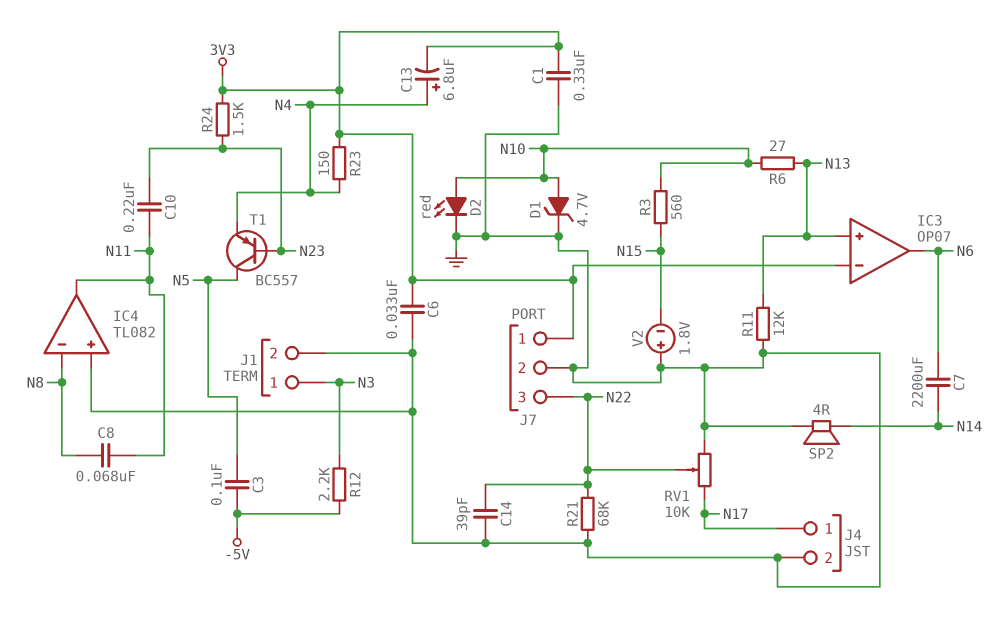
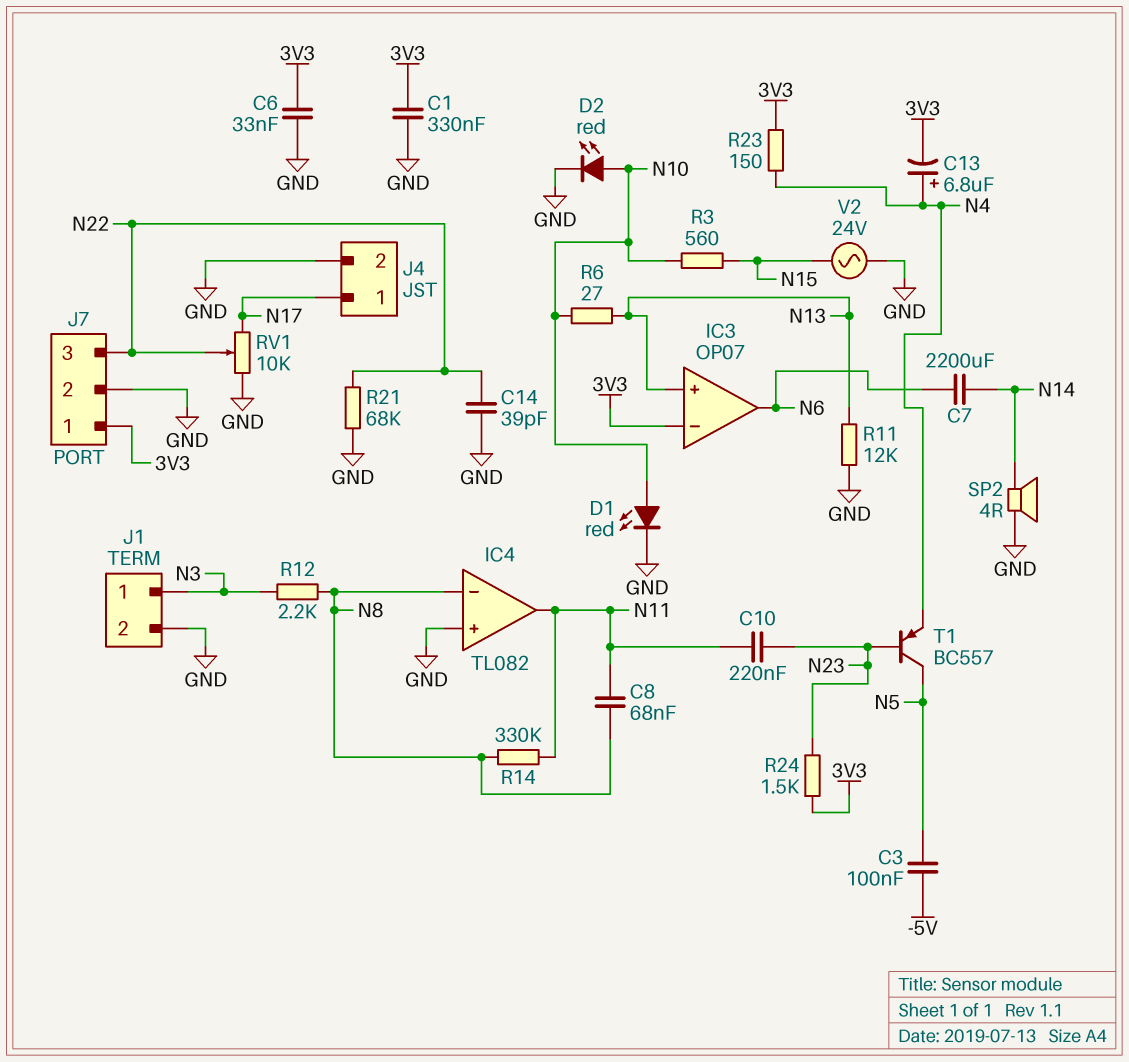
D1: zener 4.7V (A N10, K GND) -> LED red (A N10, K GND)
R12: 2.2k (-5V, N3) -> 2.2k (N3, N8)
R14: none -> 330k (N8, N11)
V2: 1.8V (plus GND, minus N15) -> AC 24V (GND, N15)

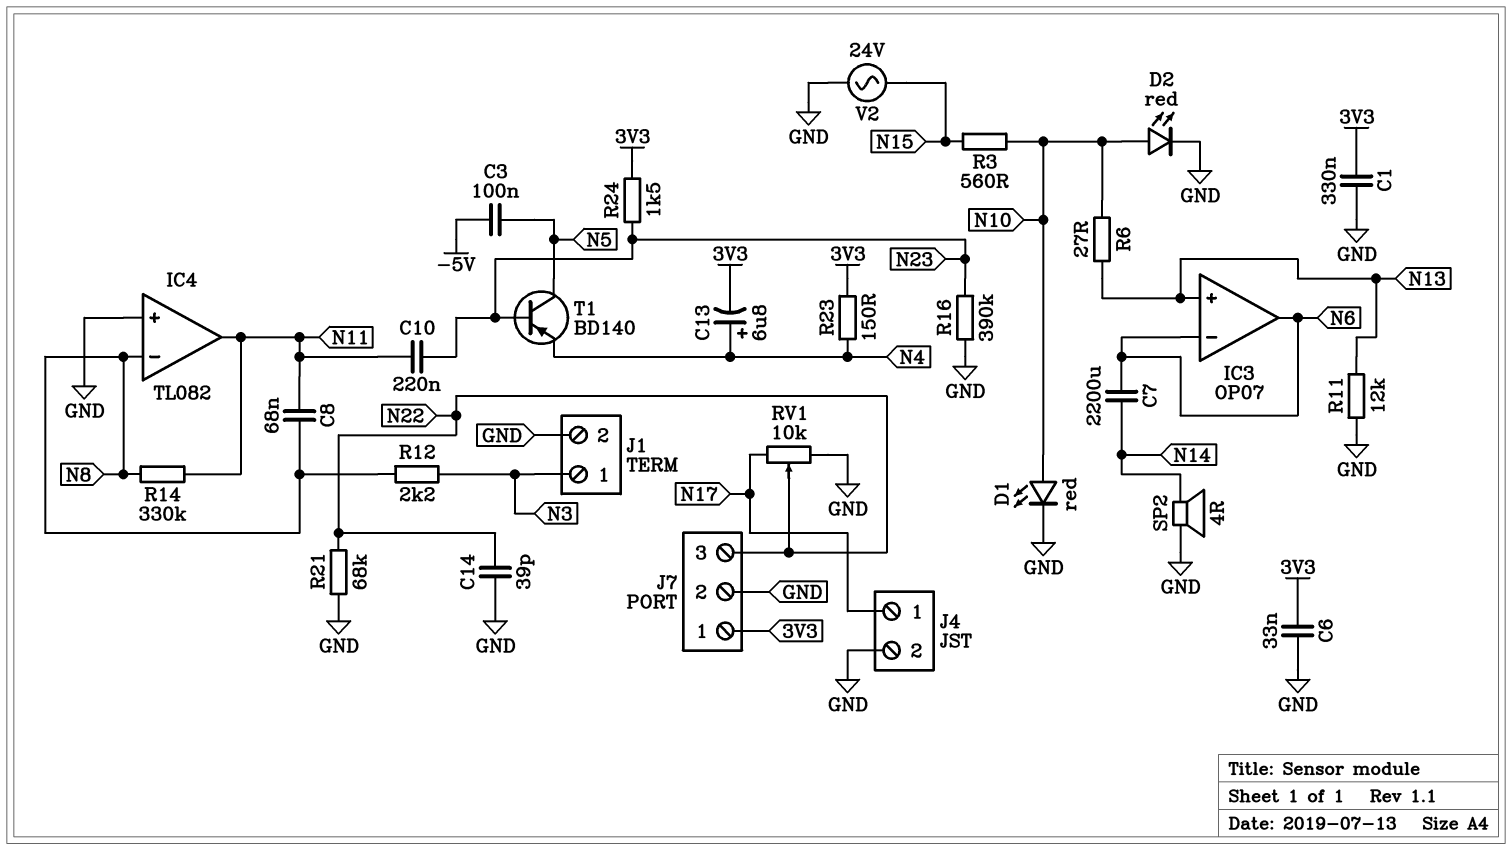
IC3 pin in-: 3V3 -> N6
R16: none -> 390k (GND, N23)
T1: PNP BC557 (B N23, C N5, E N4) -> PNP BD140 (B N23, C N5, E N4)

